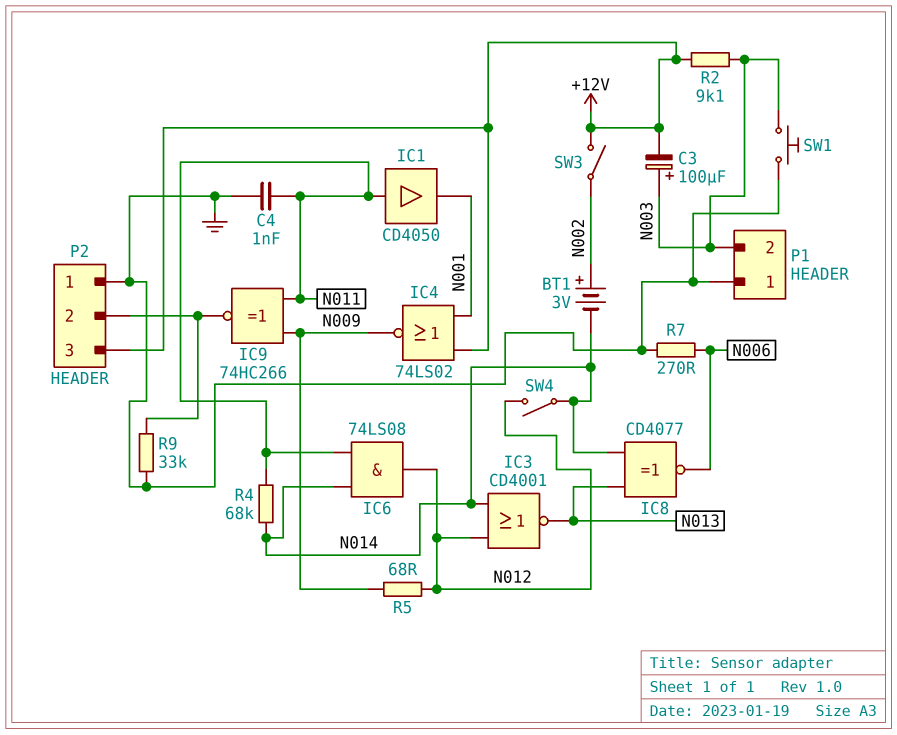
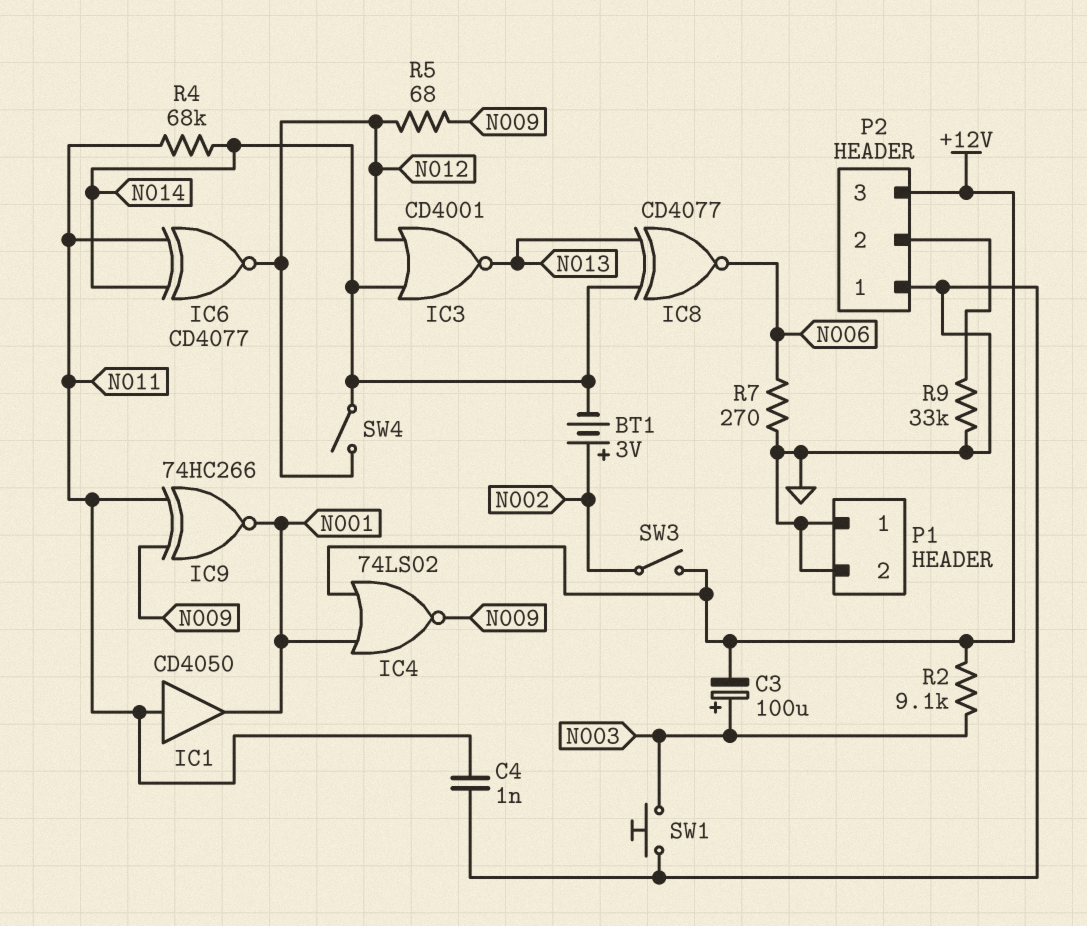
IC6: AND 74LS08 (in N011, in N014, out N012) -> XNOR CD4077 (in N011, in N014, out N012)
IC9: XNOR 74HC266 (in N009, in N011, out P2/2) -> XNOR 74HC266 (in N009, in N011, out N001)
P1 pin 2: N003 -> GND

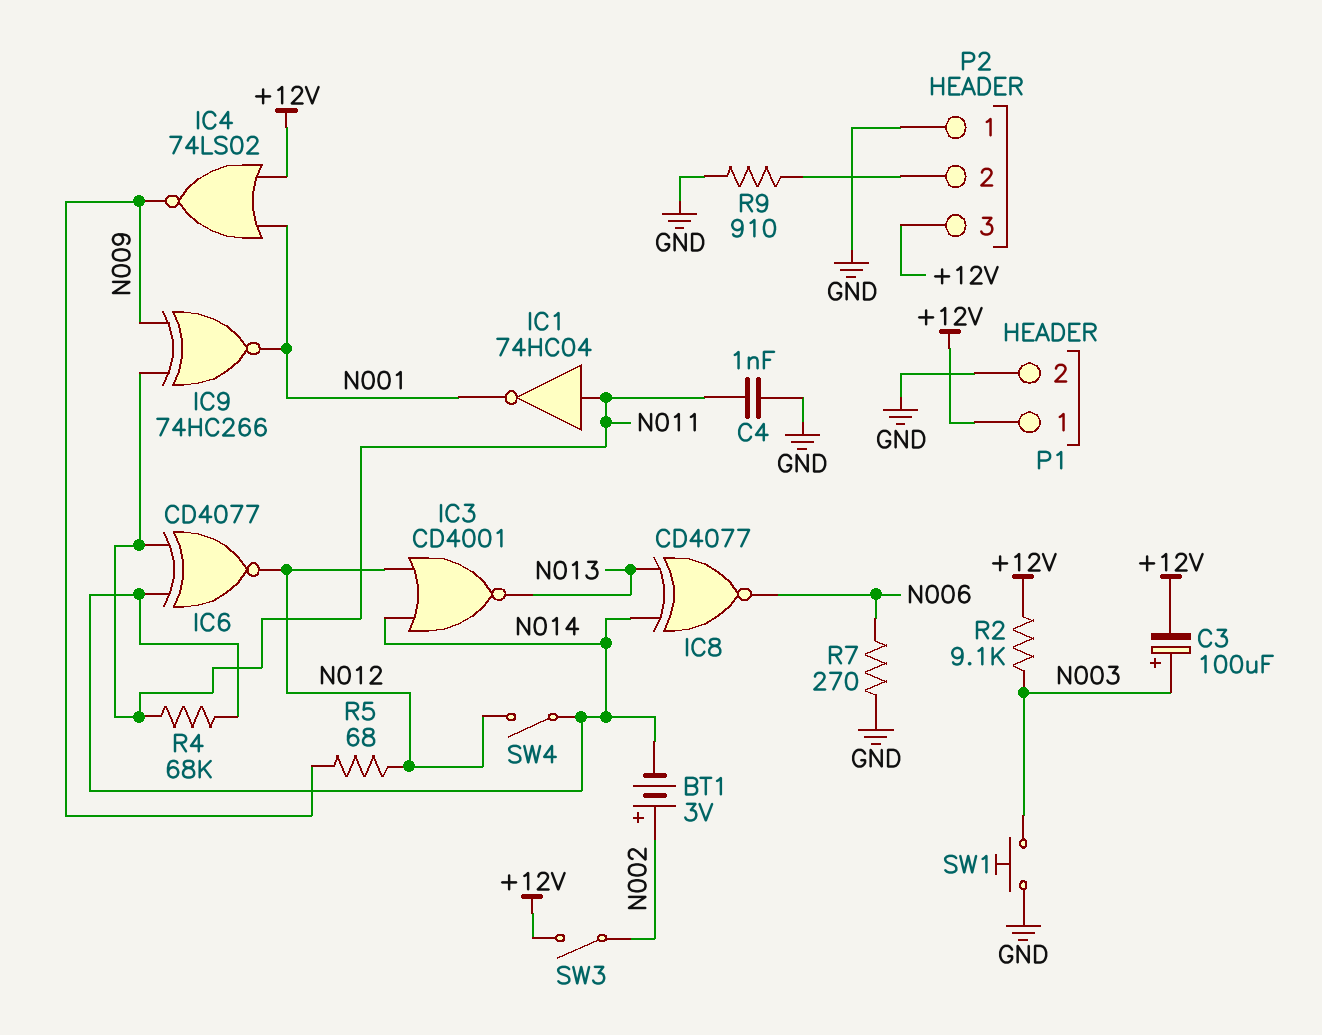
IC1: buffer CD4050 (in N011, out N001) -> NOT 74HC04 (in N011, out N001)
P1 pin 1: GND -> +12V
R9: 33k (GND, P2/2) -> 910 (GND, P2/2)

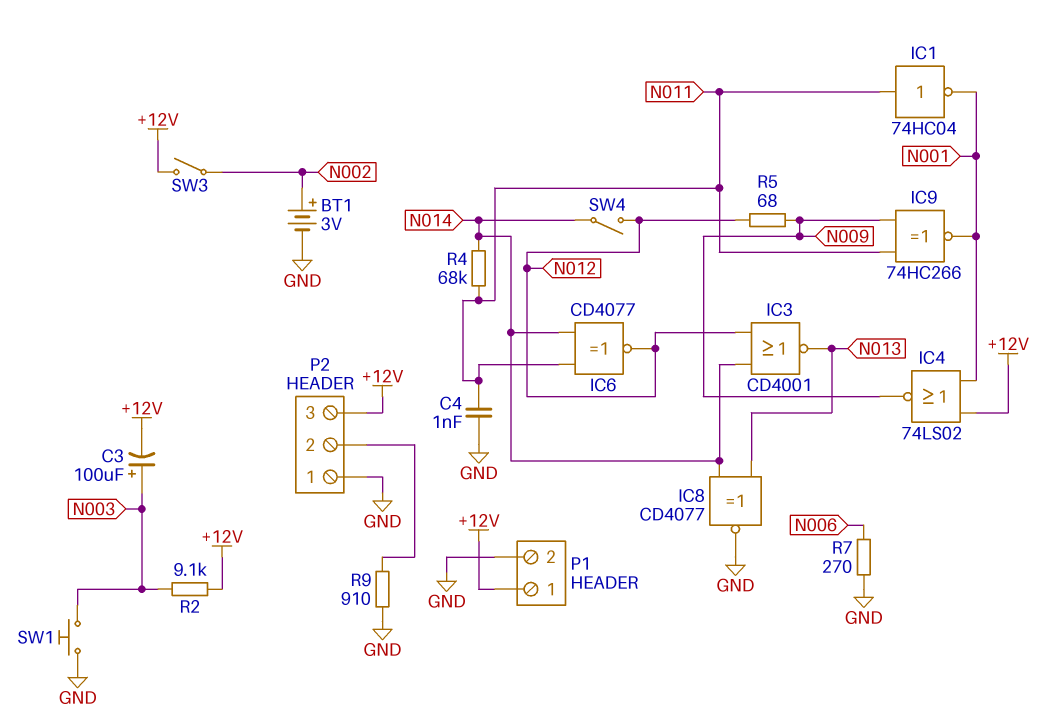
BT1: 3V (plus N002, minus N014) -> 3V (plus N002, minus GND)
IC8: XNOR CD4077 (in N013, in N014, out N006) -> XNOR CD4077 (in N013, in N014, out GND)

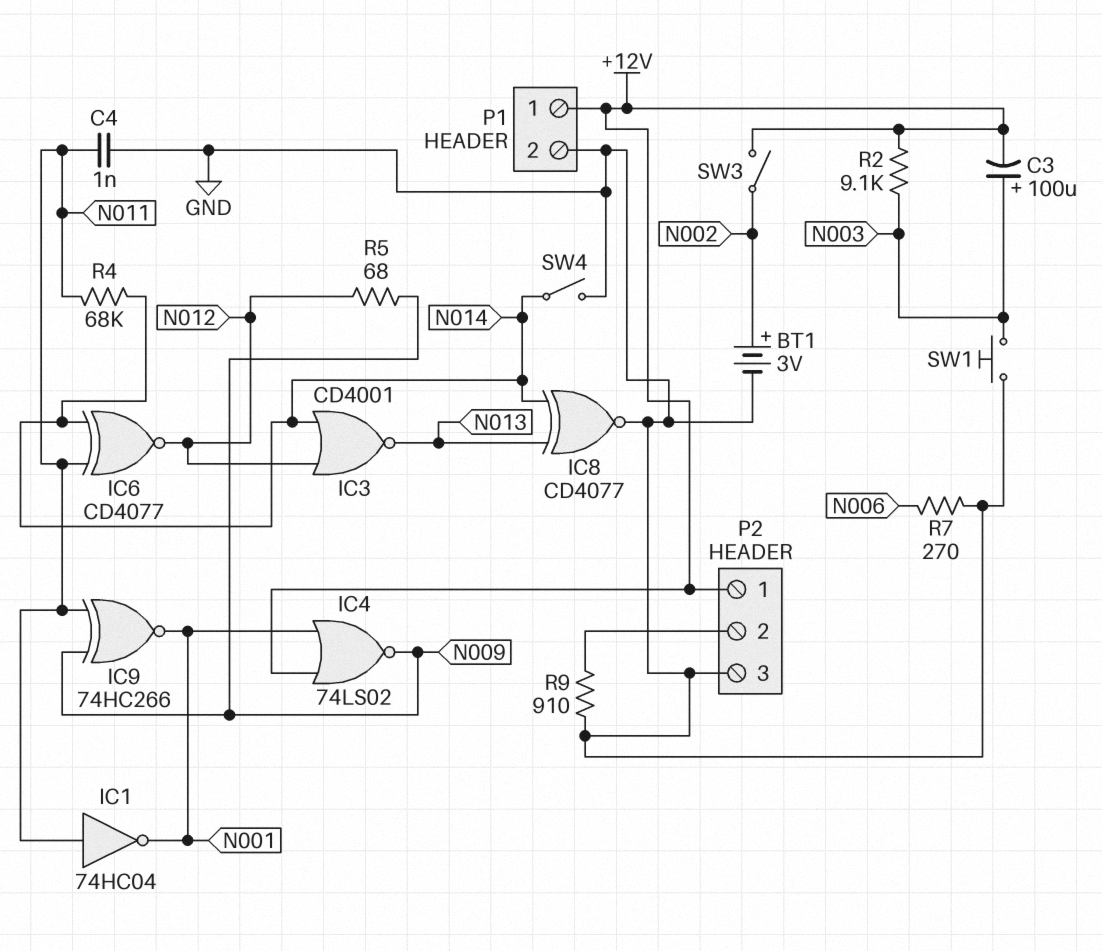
P2 pin 1: GND -> +12V
P2 pin 3: +12V -> GND
SW4: switch (N012, N014) -> switch (GND, N014)

